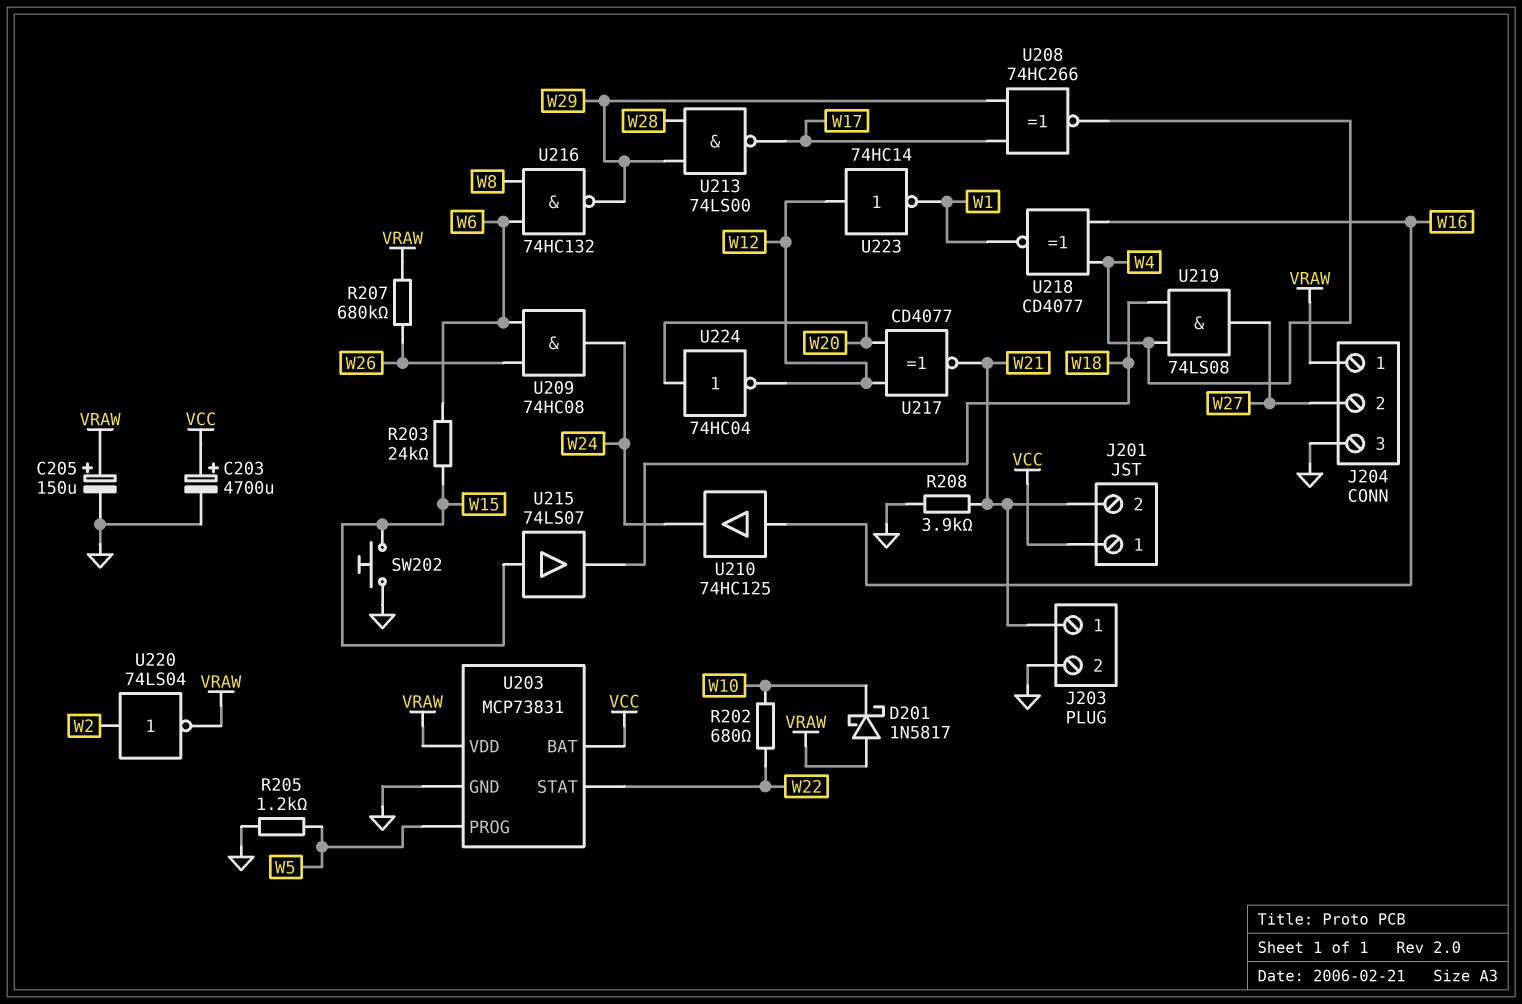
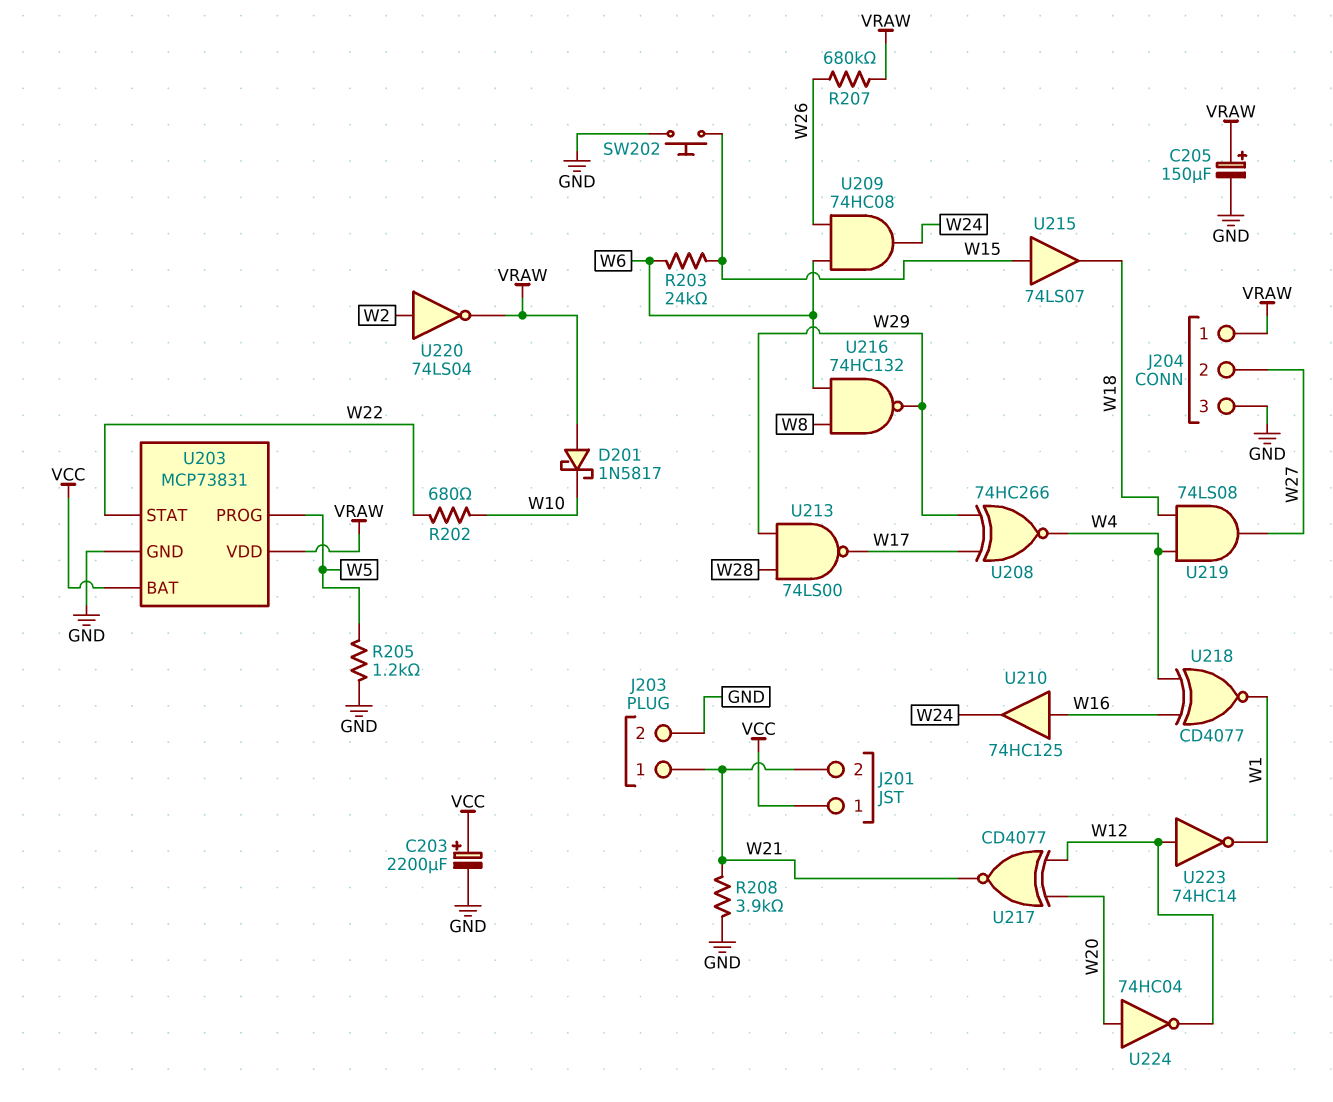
C203: 4700uF (plus VCC, minus GND) -> 2200uF (plus VCC, minus GND)

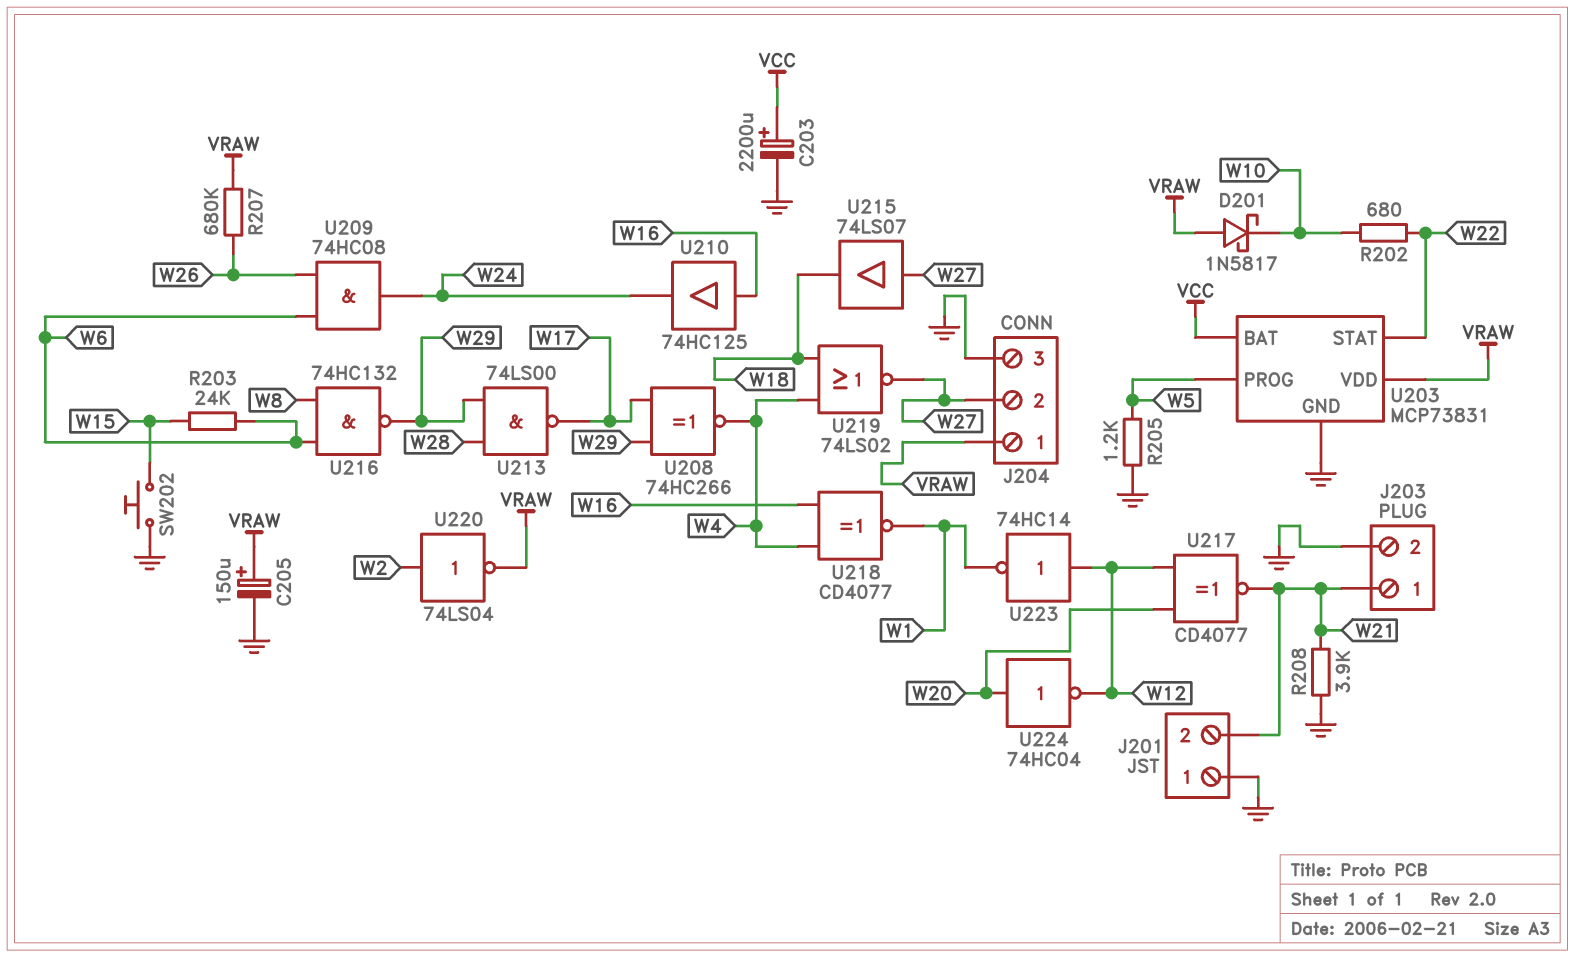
J201 pin 1: VCC -> GND
U215: buffer 74LS07 (in W15, out W18) -> buffer 74LS07 (in W27, out W18)
U219: AND 74LS08 (in W4, in W18, out W27) -> NOR 74LS02 (in W4, in W18, out W27)

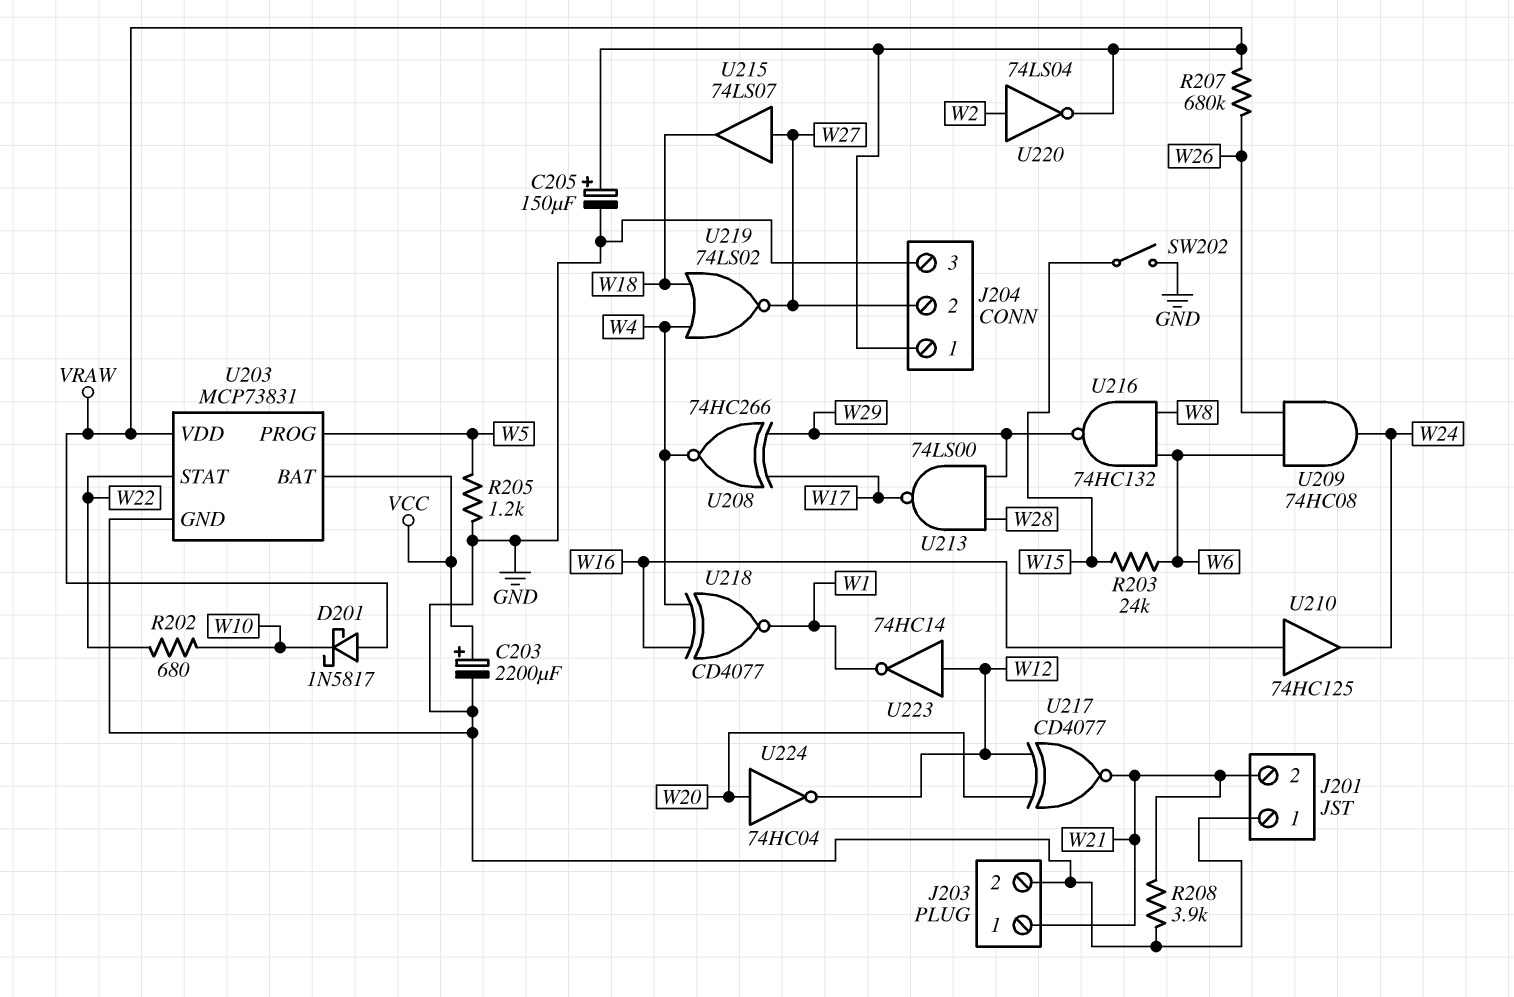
SW202: button (GND, W15) -> switch (GND, W15)

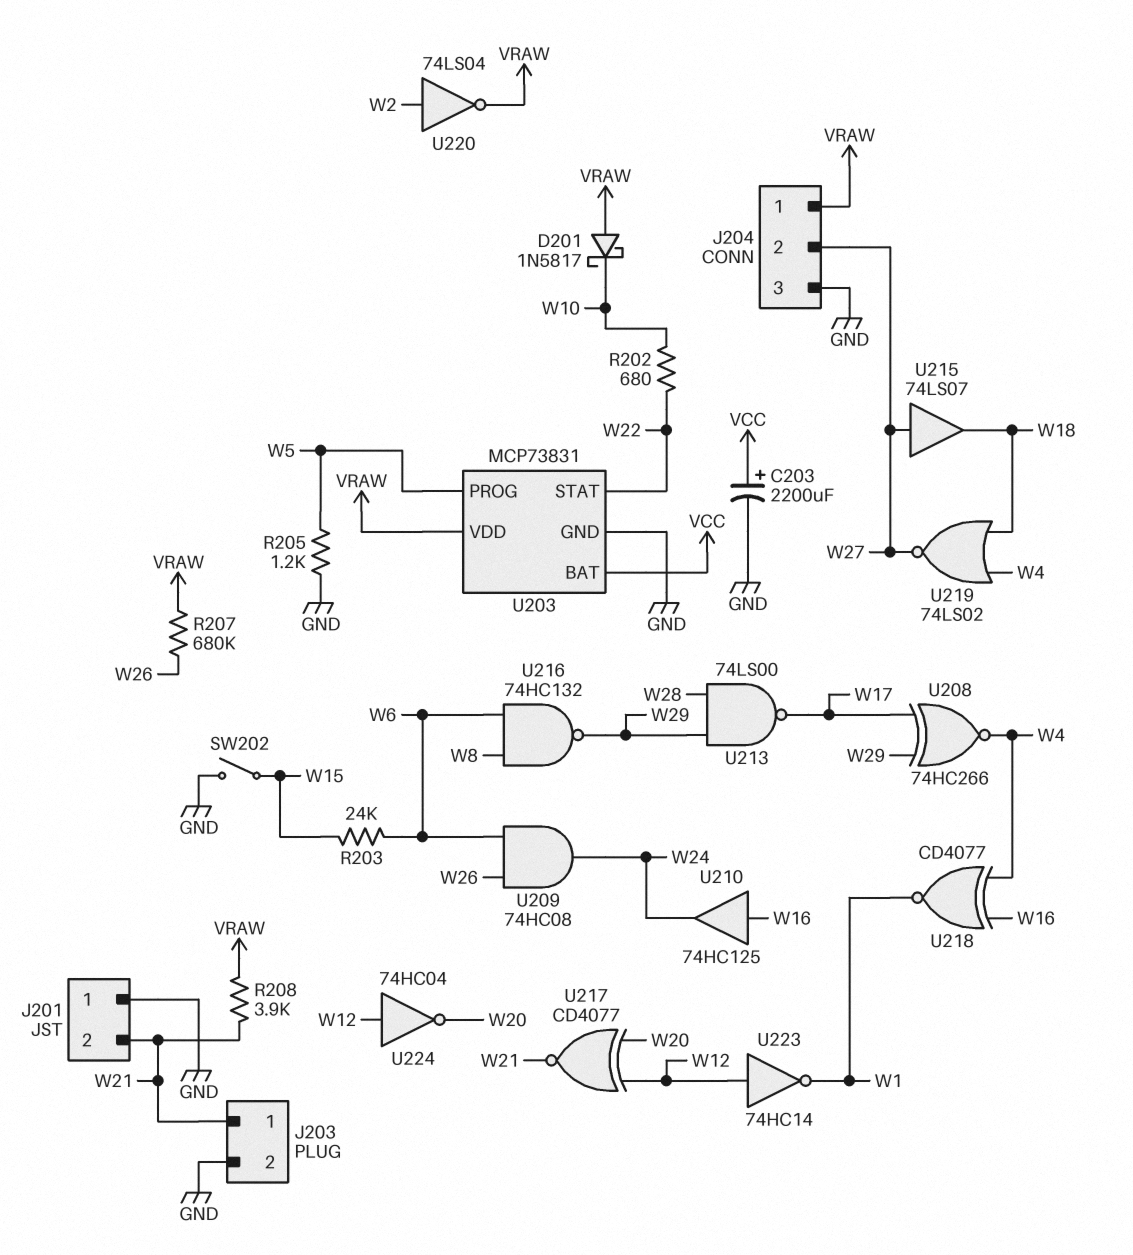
C205: 150uF (plus VRAW, minus GND) -> none
R208: 3.9k (GND, W21) -> 3.9k (VRAW, W21)
U224: NOT 74HC04 (in W20, out W12) -> NOT 74HC04 (in W12, out W20)

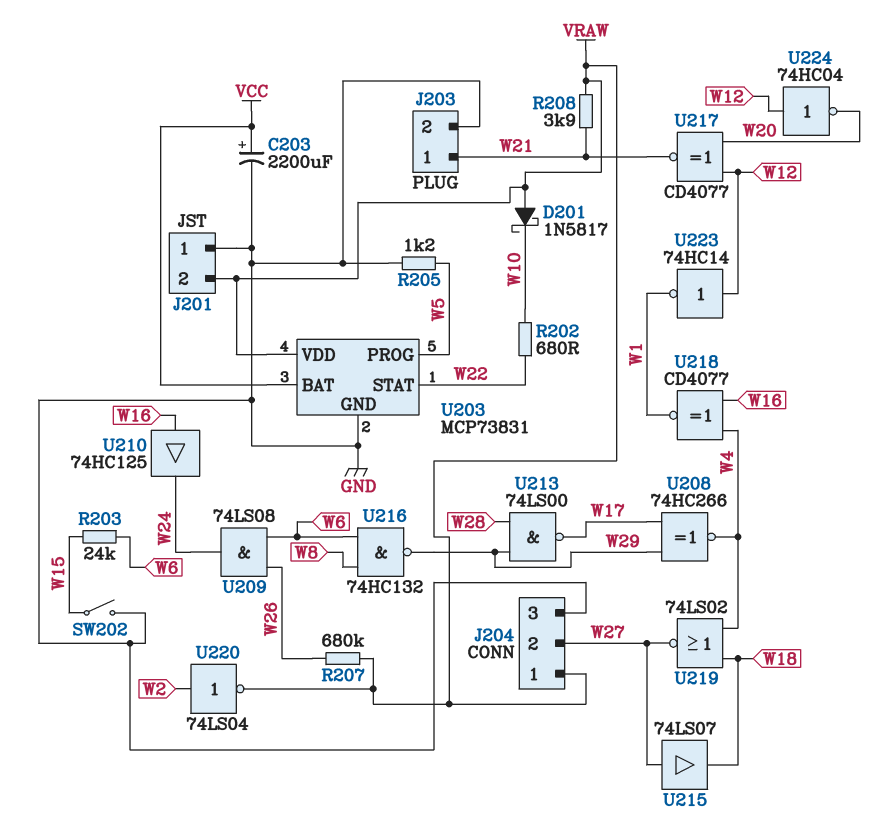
J201 pin 2: W21 -> VRAW
U209: AND 74HC08 (in W6, in W26, out W24) -> AND 74LS08 (in W6, in W26, out W24)

